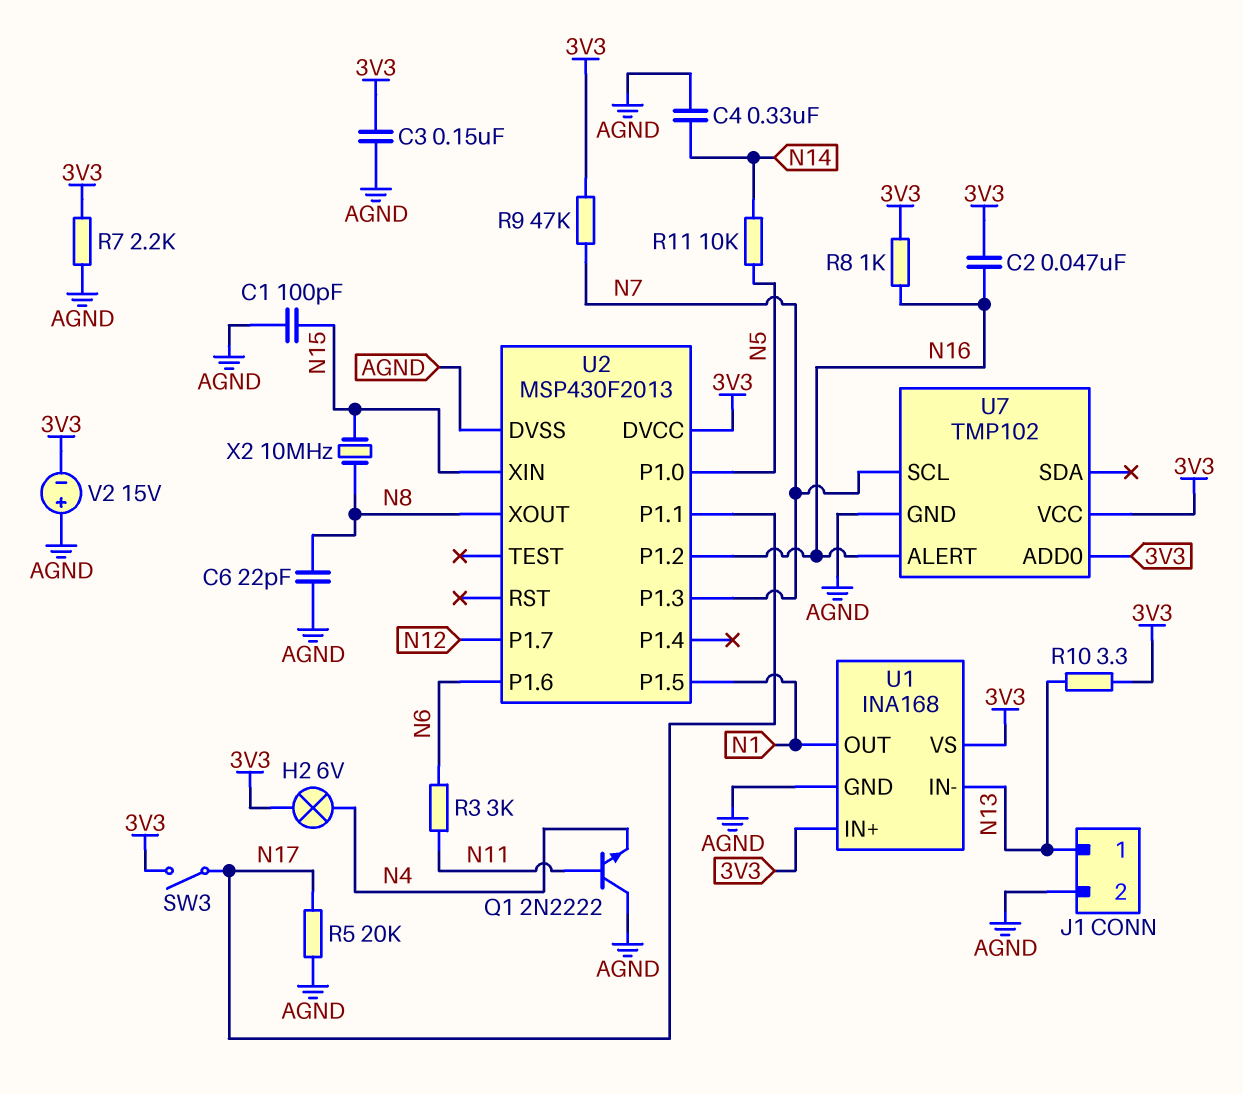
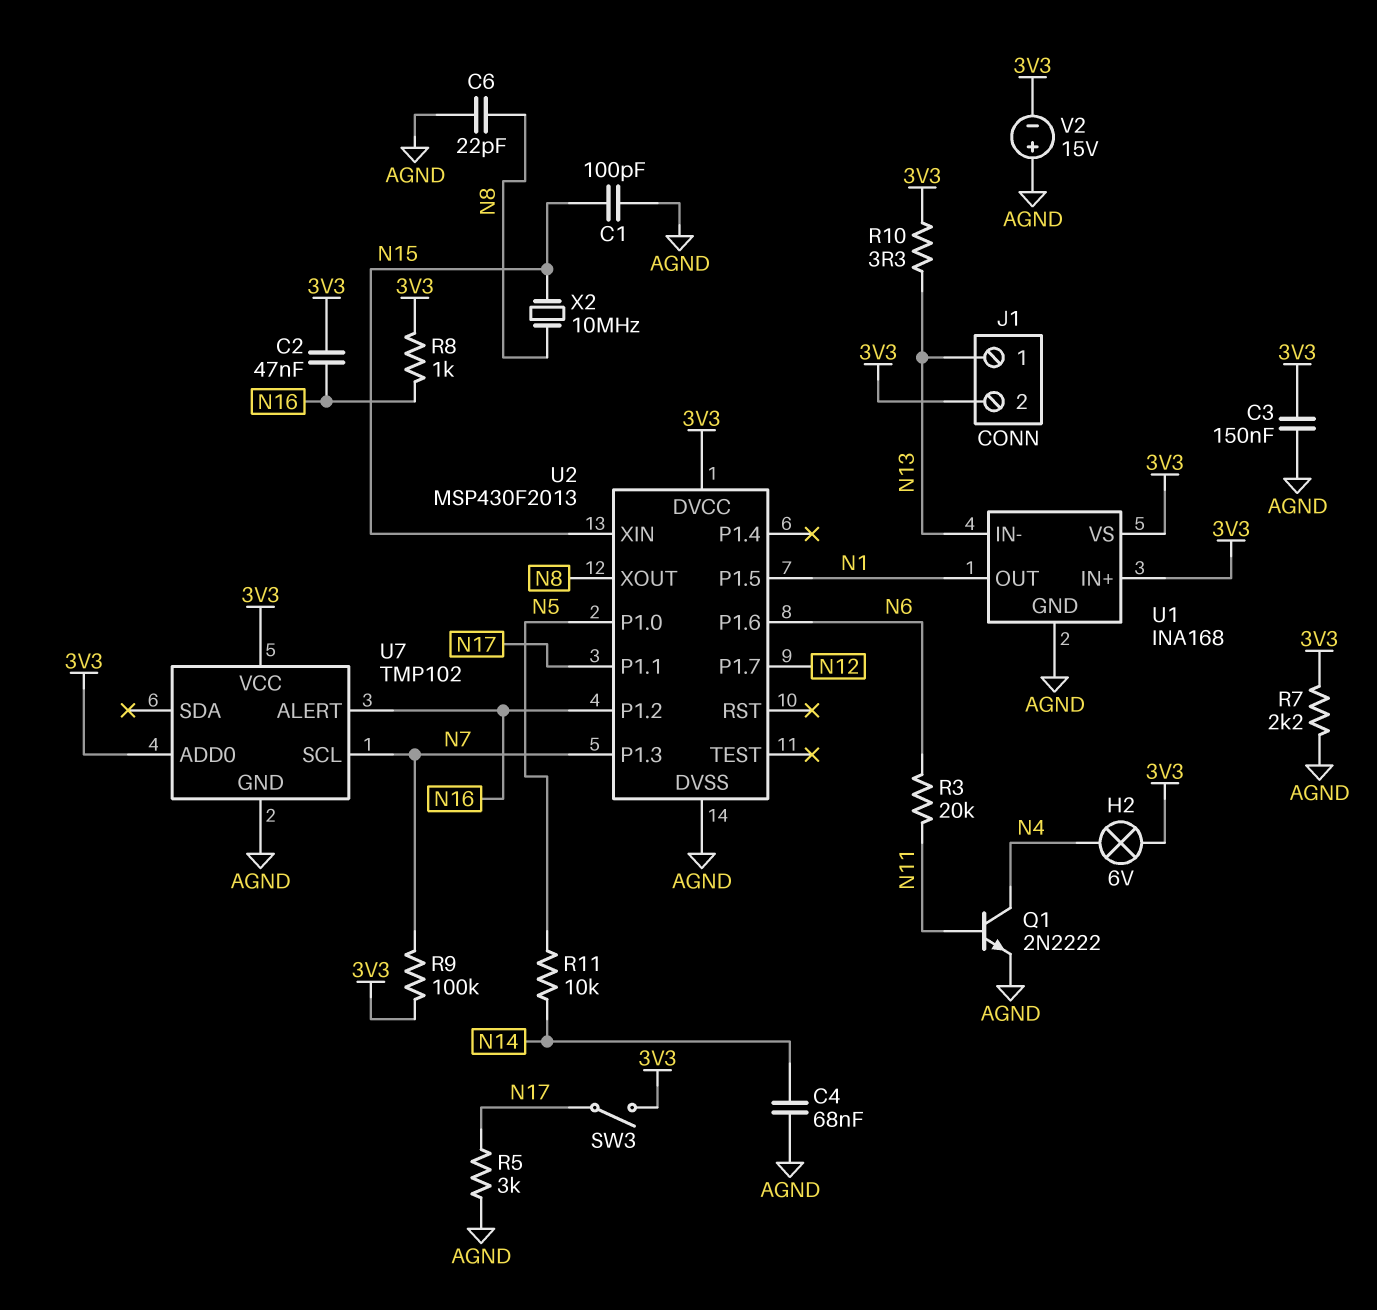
C4: 330nF (AGND, N14) -> 68nF (AGND, N14)
J1 pin 2: AGND -> 3V3
Q1: NPN 2N2222 (B N11, C AGND, E N4) -> NPN 2N2222 (B N11, C N4, E AGND)
R3: 3k (N6, N11) -> 20k (N6, N11)
R5: 20k (AGND, N17) -> 3k (AGND, N17)
R9: 47k (3V3, N7) -> 100k (3V3, N7)

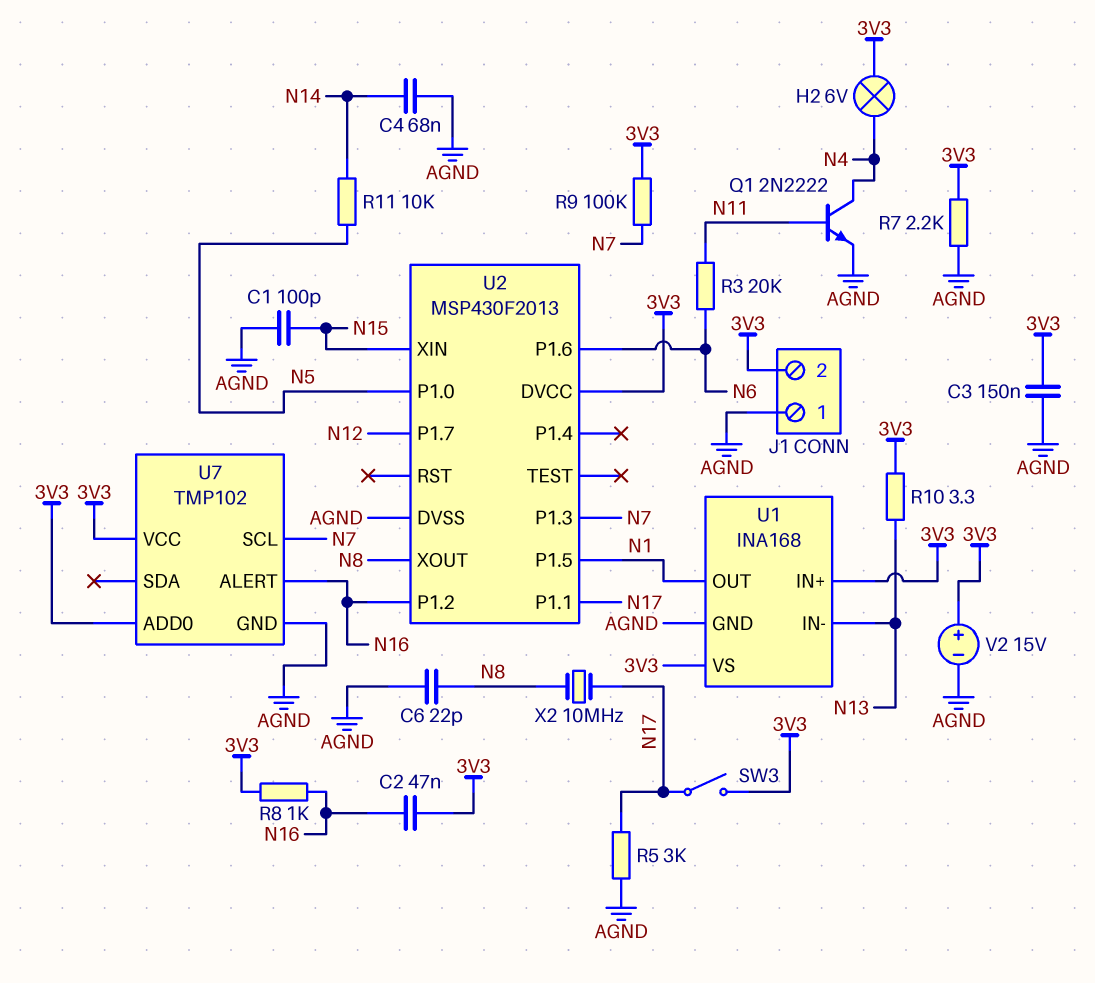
J1 pin 1: N13 -> AGND
V2: 15V (plus AGND, minus 3V3) -> 15V (plus 3V3, minus AGND)
X2: 10MHz (N8, N15) -> 10MHz (N8, N17)

